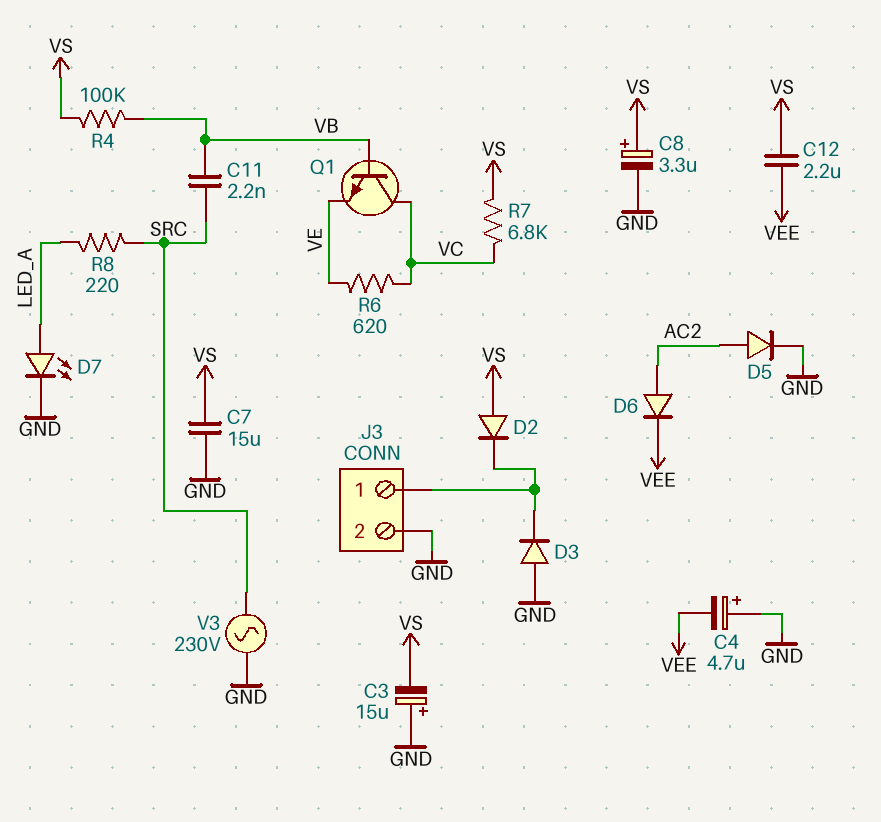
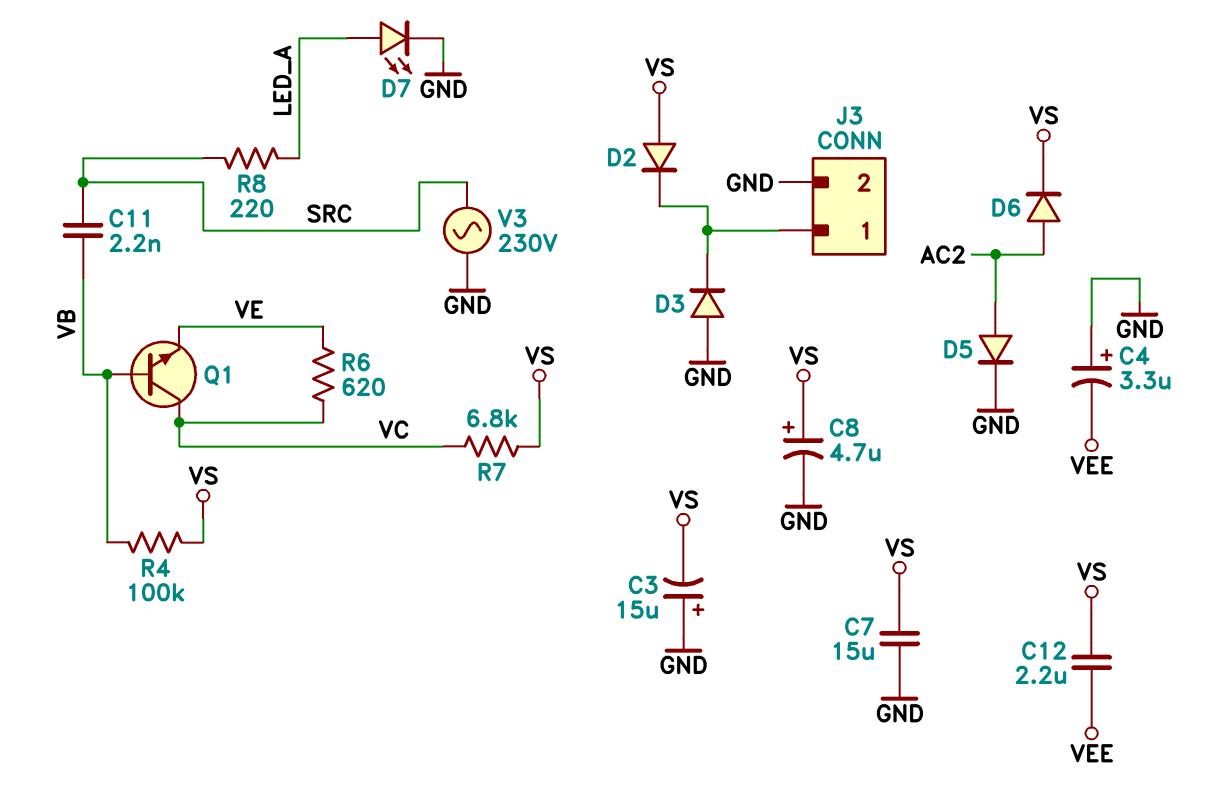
C4: 4.7uF (plus GND, minus VEE) -> 3.3uF (plus GND, minus VEE)
C8: 3.3uF (plus VS, minus GND) -> 4.7uF (plus VS, minus GND)
D6: diode (A AC2, K VEE) -> diode (A AC2, K VS)

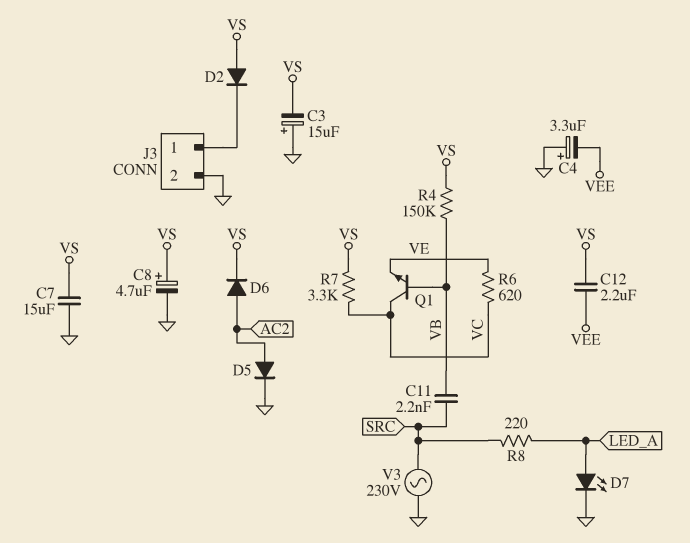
D3: diode (A GND, K J3/1) -> none
R4: 100k (VB, VS) -> 150k (VB, VS)
R7: 6.8k (VC, VS) -> 3.3k (VC, VS)

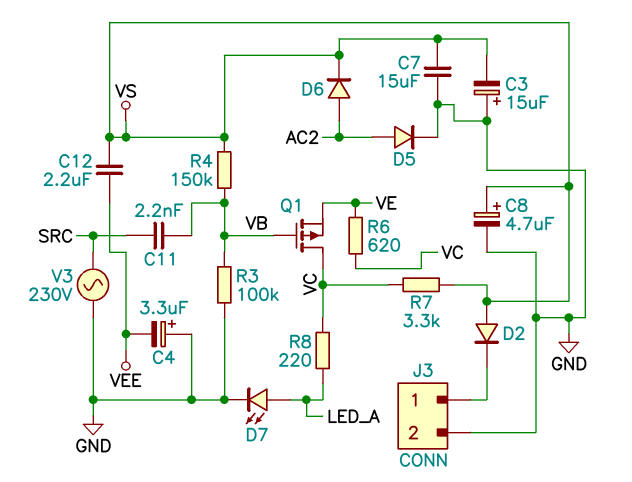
Q1: NPN (B VB, C VC, E VE) -> PMOS (G VB, D VC, S VE)
R3: none -> 100k (GND, VB)
R8: 220 (LED_A, SRC) -> 220 (LED_A, VC)

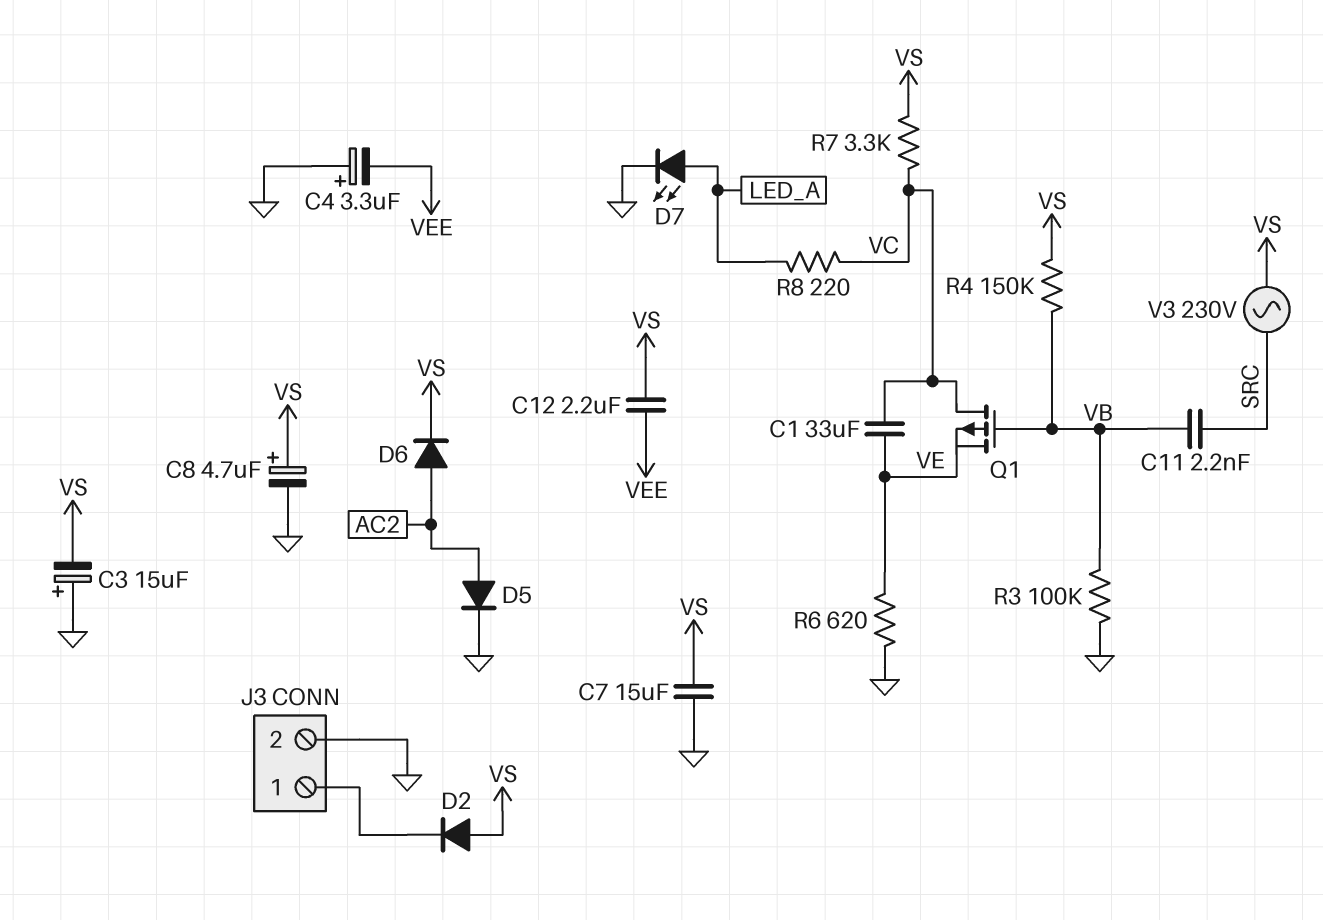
C1: none -> 33uF (VC, VE)
R6: 620 (VC, VE) -> 620 (GND, VE)
V3: AC 230V (GND, SRC) -> AC 230V (SRC, VS)

